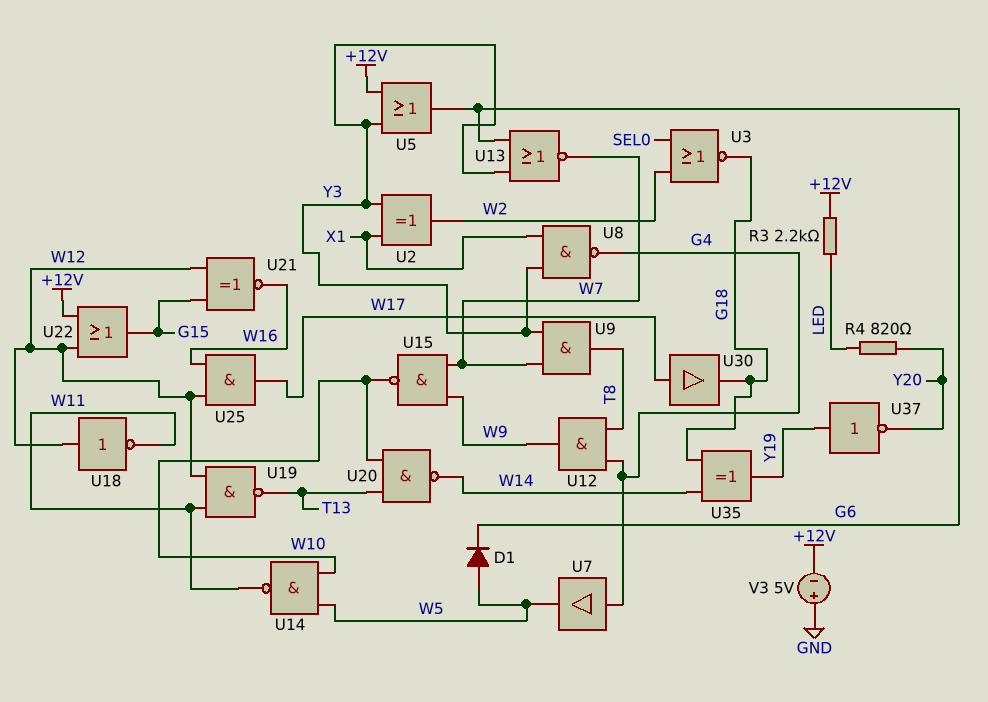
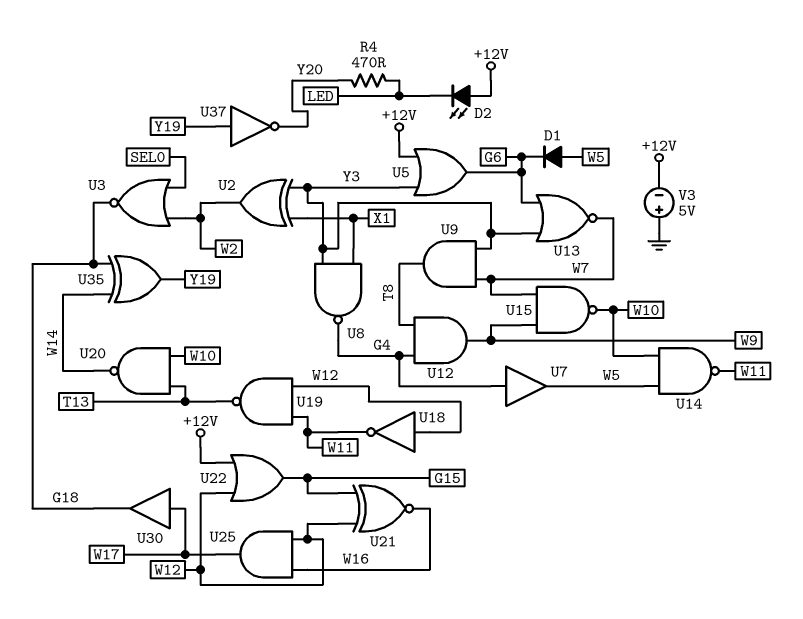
D2: none -> LED (A +12V, K LED)
R3: 2.2k (+12V, LED) -> none
R4: 820 (LED, Y20) -> 470 (LED, Y20)

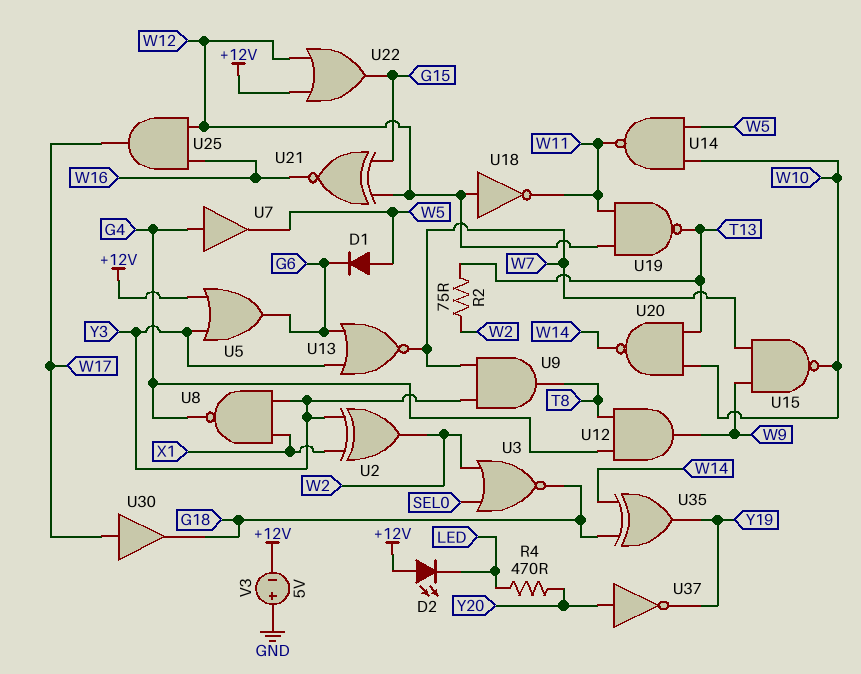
R2: none -> 75 (T13, W2)
U37: NOT (in Y19, out Y20) -> NOT (in Y20, out Y19)

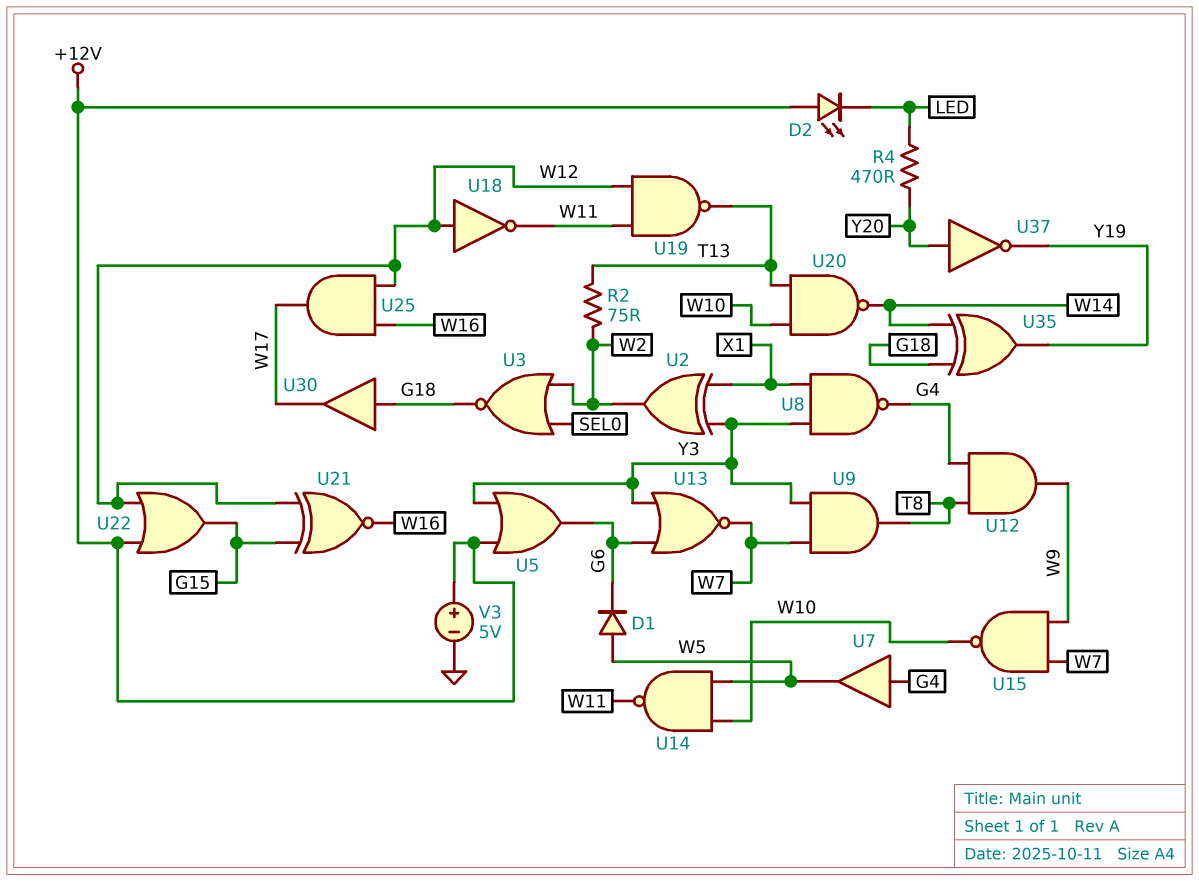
U30: buffer (in W17, out G18) -> buffer (in G18, out W17)
V3: 5V (plus GND, minus +12V) -> 5V (plus +12V, minus GND)

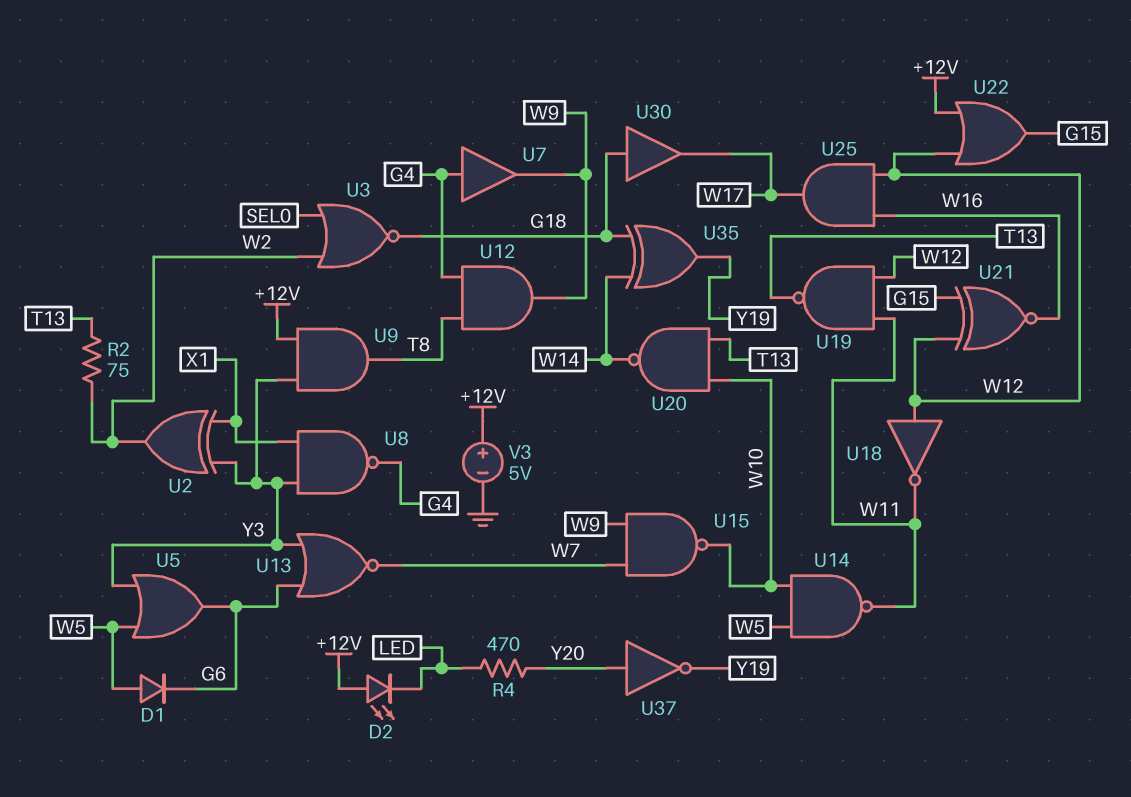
U5: OR (in +12V, in Y3, out G6) -> OR (in W5, in Y3, out G6)
U7: buffer (in G4, out W5) -> buffer (in G4, out W9)
U9: AND (in W7, in Y3, out T8) -> AND (in +12V, in Y3, out T8)

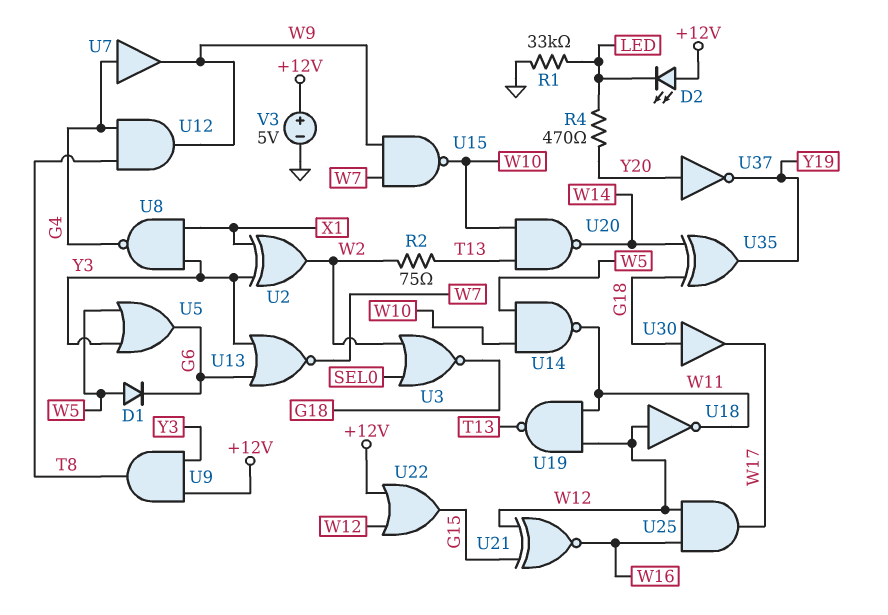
R1: none -> 33k (GND, LED)

